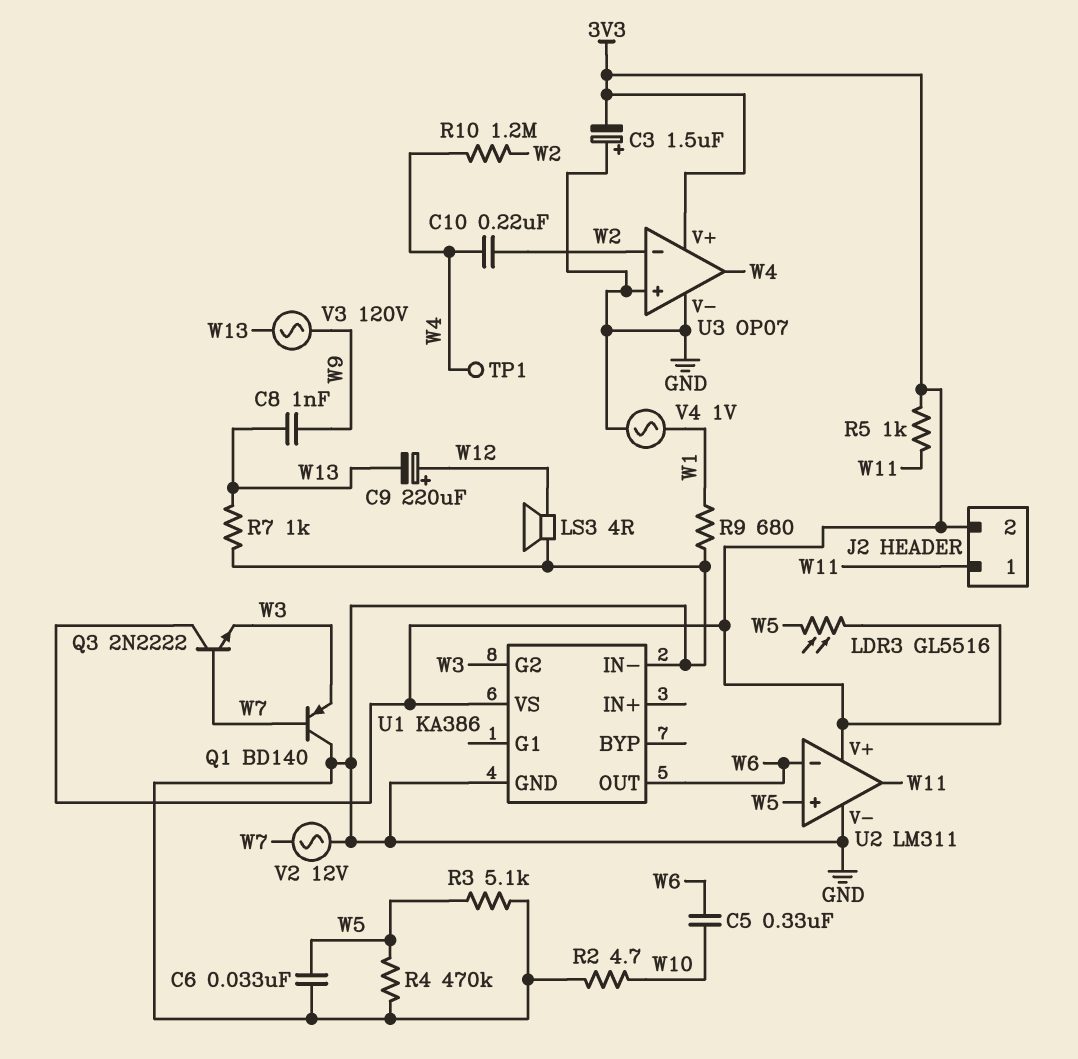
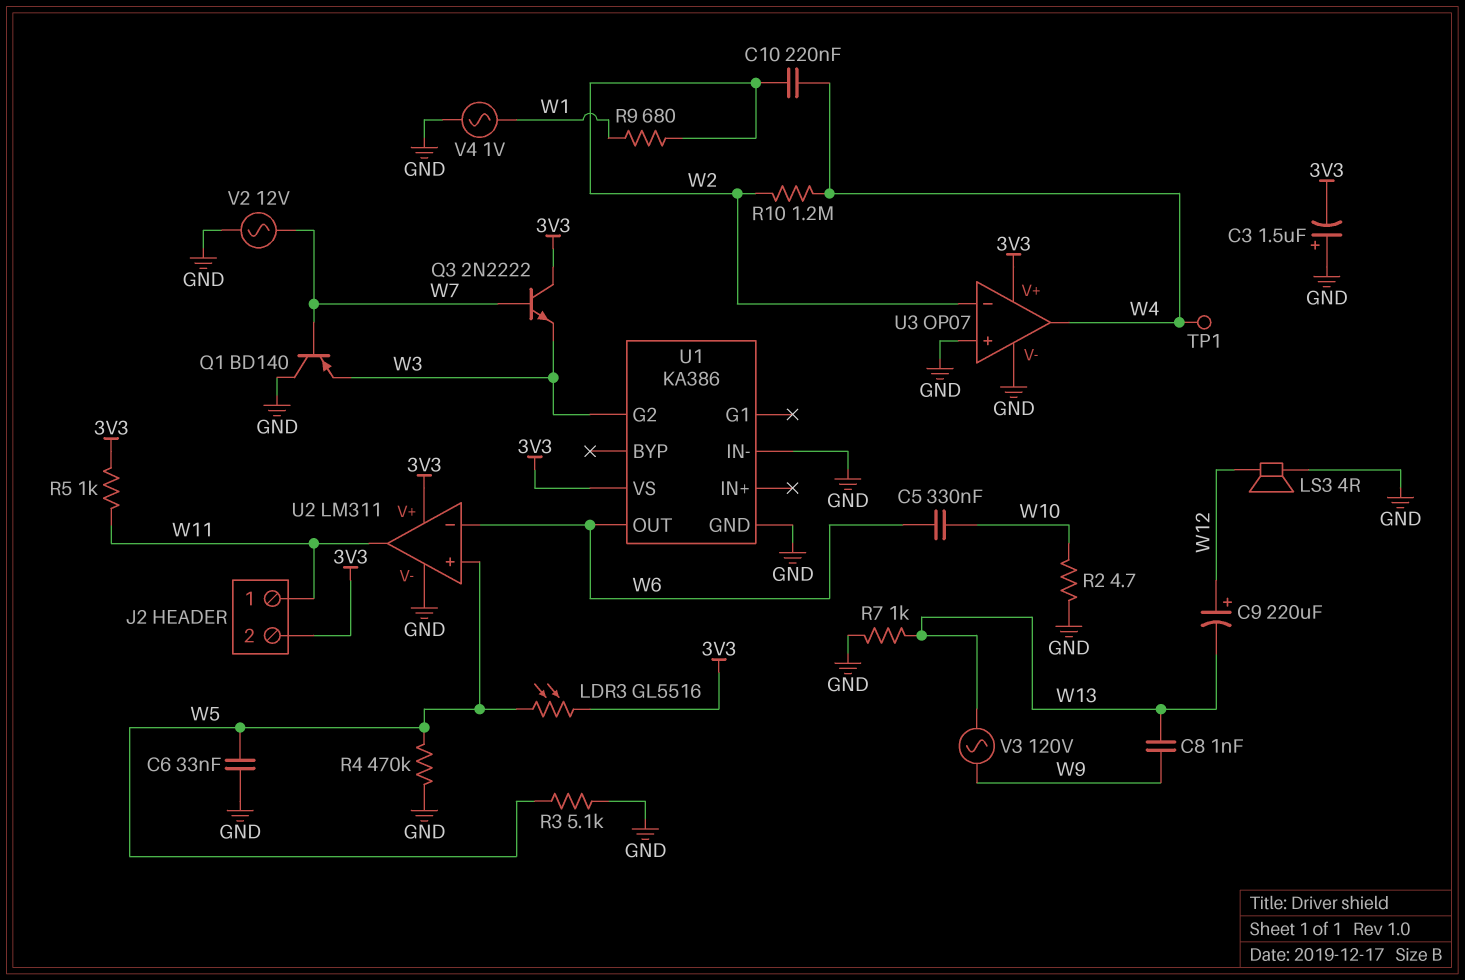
R9: 680 (GND, W1) -> 680 (W1, W2)

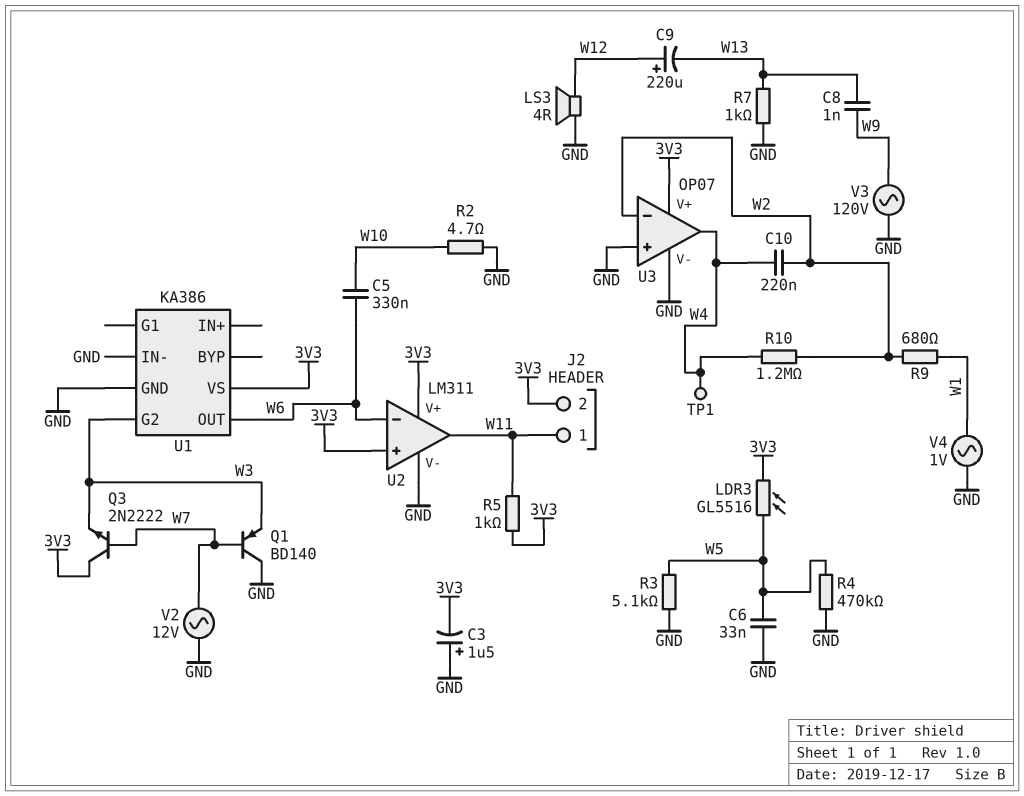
U2 pin in+: W5 -> 3V3
V3: AC 120V (W9, W13) -> AC 120V (GND, W9)

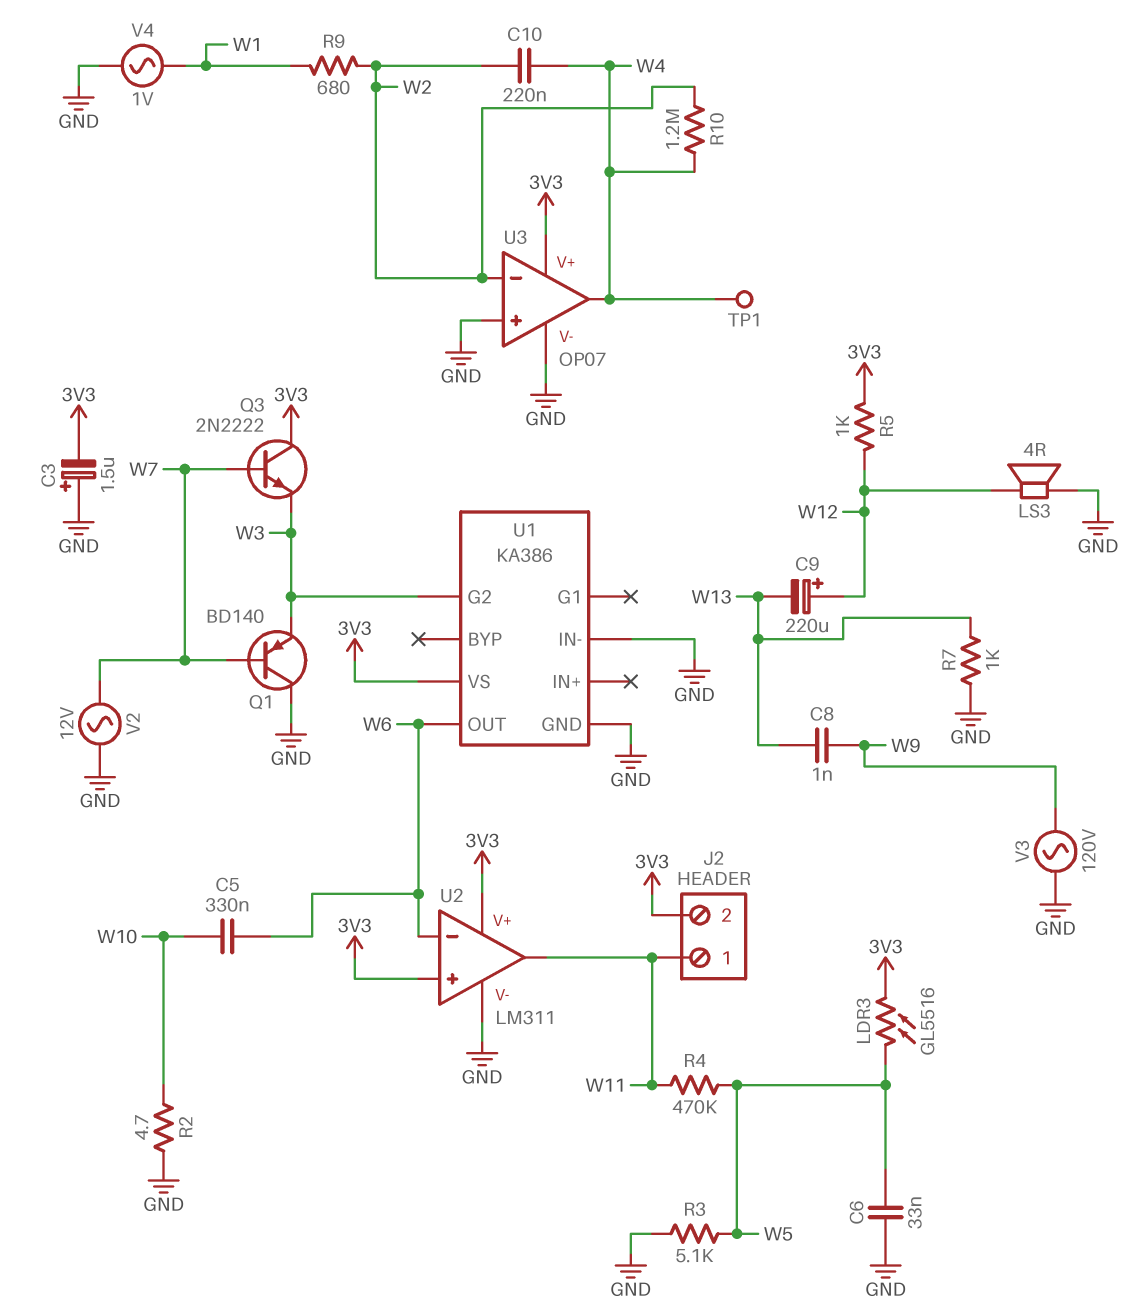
R4: 470k (GND, W5) -> 470k (W5, W11)
R5: 1k (3V3, W11) -> 1k (3V3, W12)

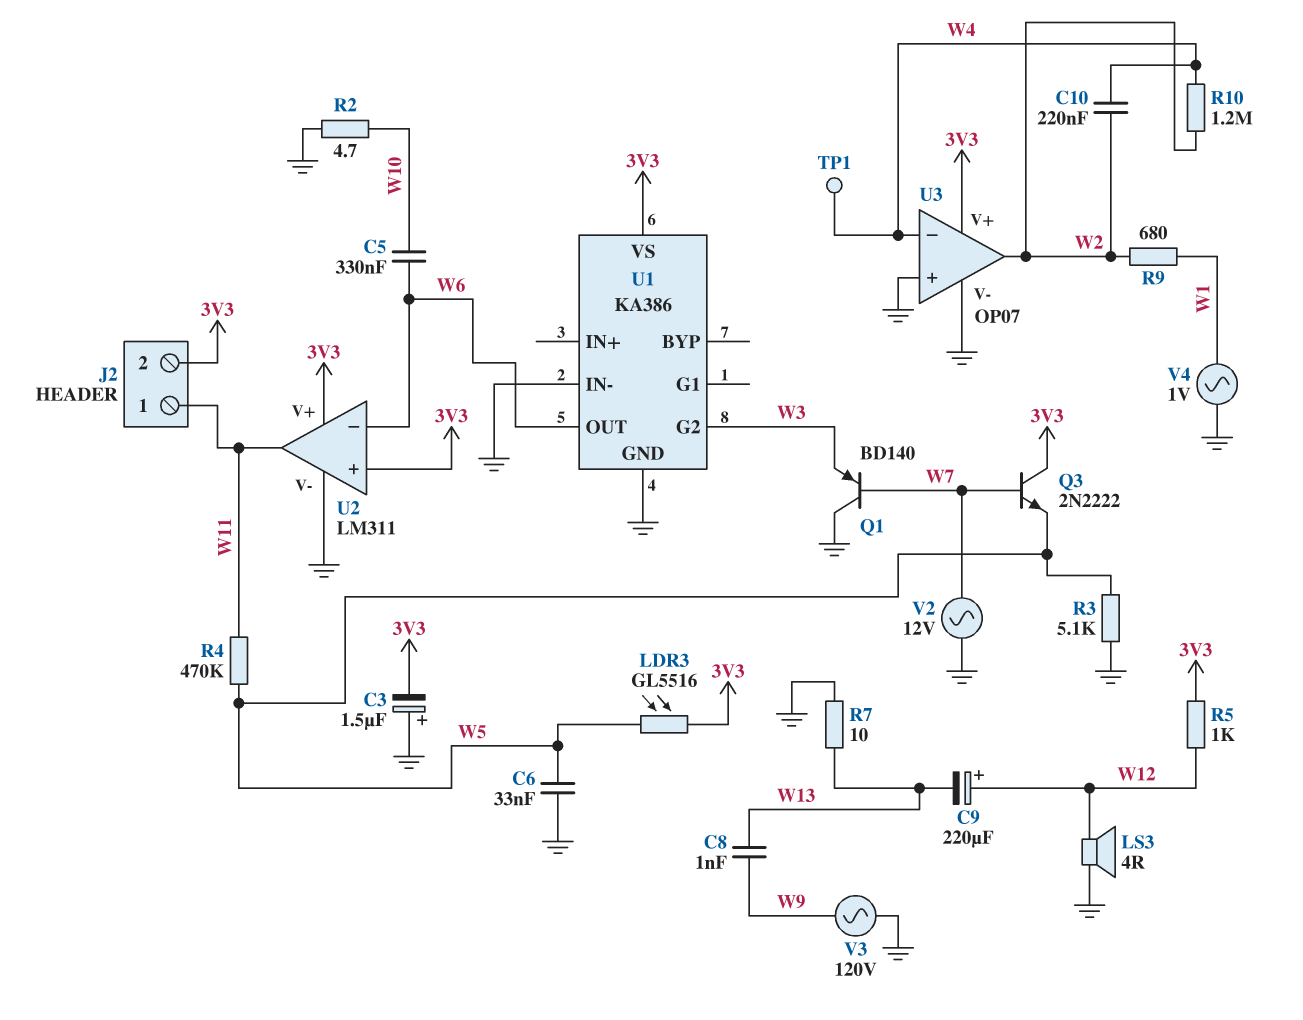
Q3: NPN 2N2222 (B W7, C 3V3, E W3) -> NPN 2N2222 (B W7, C 3V3, E W5)
R7: 1k (GND, W13) -> 10 (GND, W13)
U3 pin in-: W2 -> W4
U3 pin out: W4 -> W2

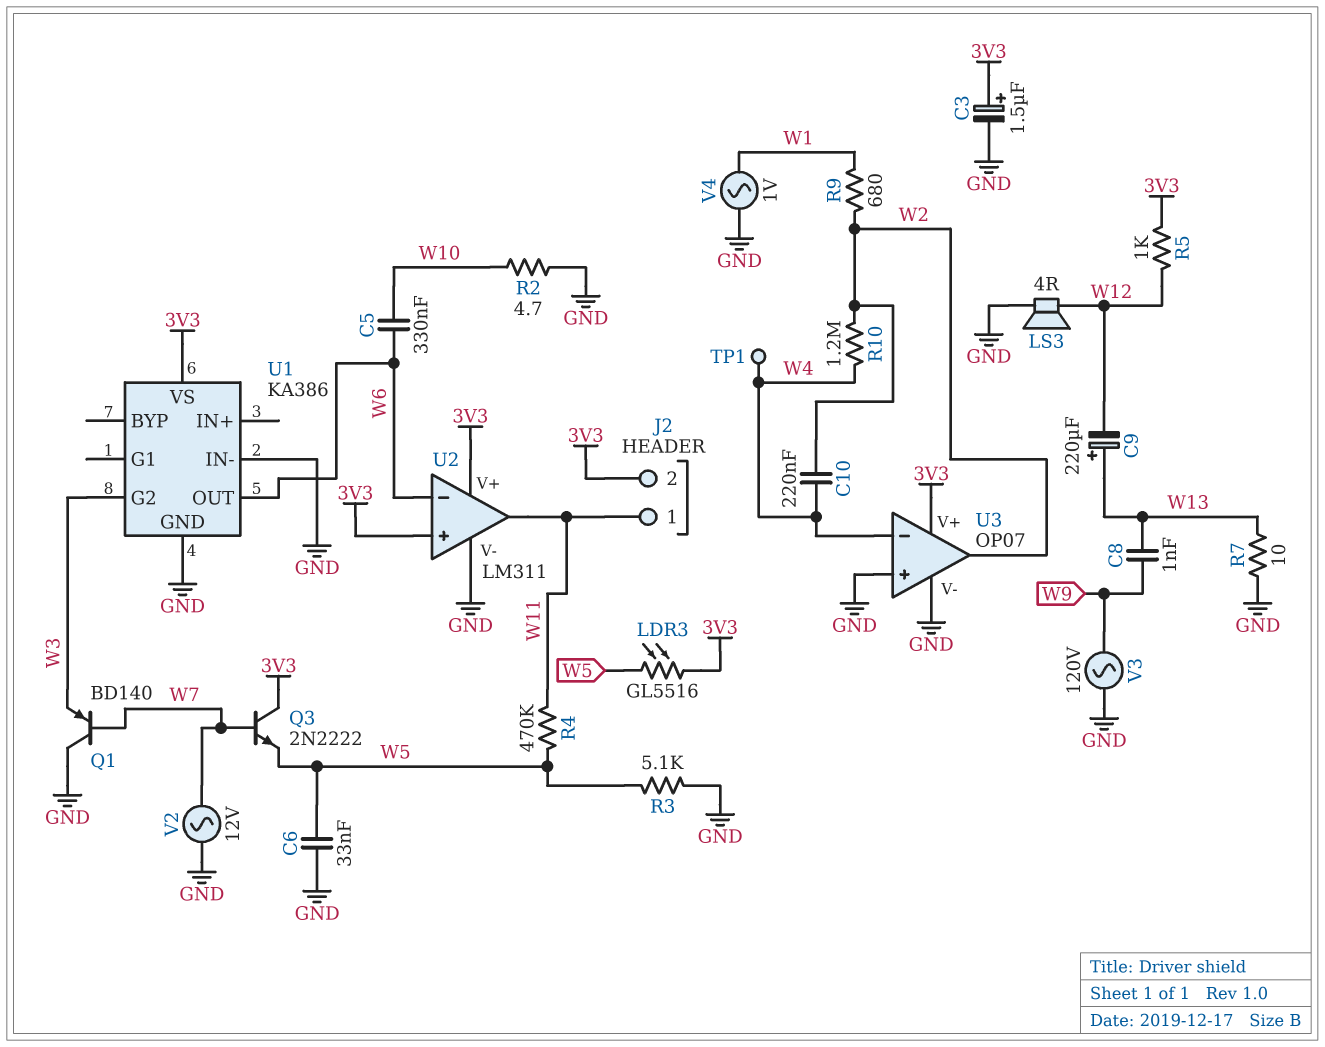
C3: 1.5uF (plus GND, minus 3V3) -> 1.5uF (plus 3V3, minus GND)
C9: 220uF (plus W12, minus W13) -> 220uF (plus W13, minus W12)

